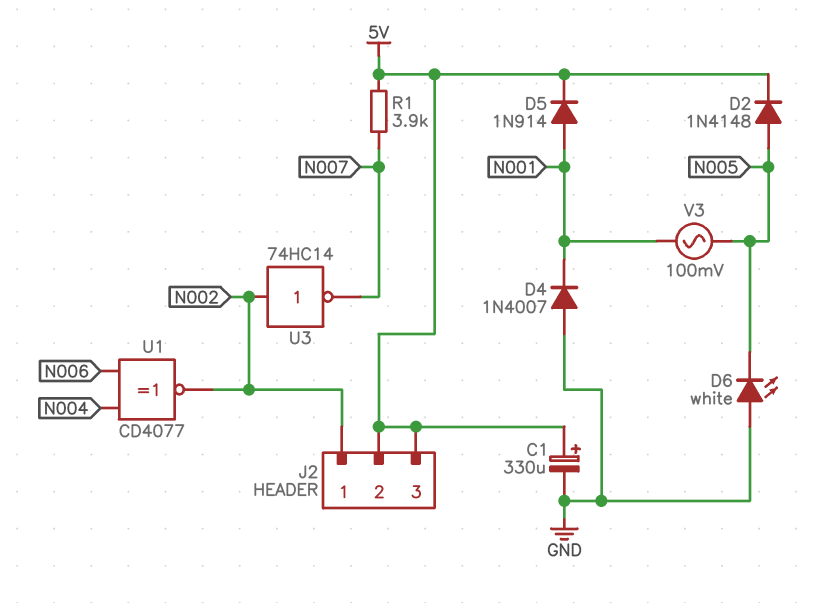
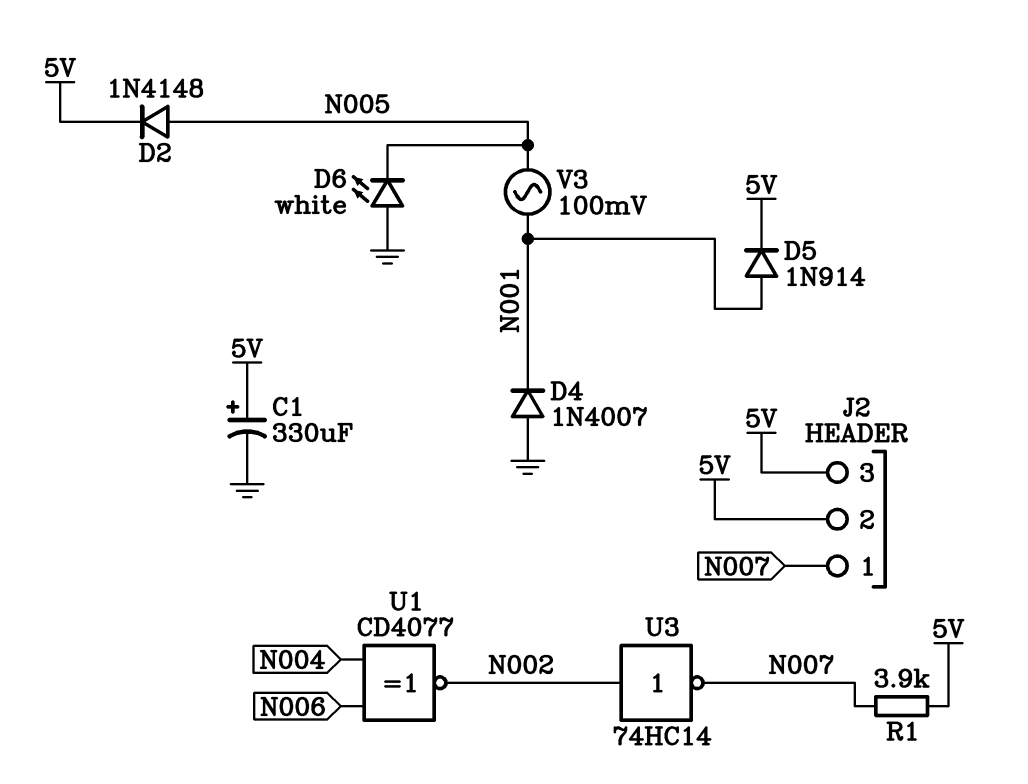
J2 pin 1: N002 -> N007

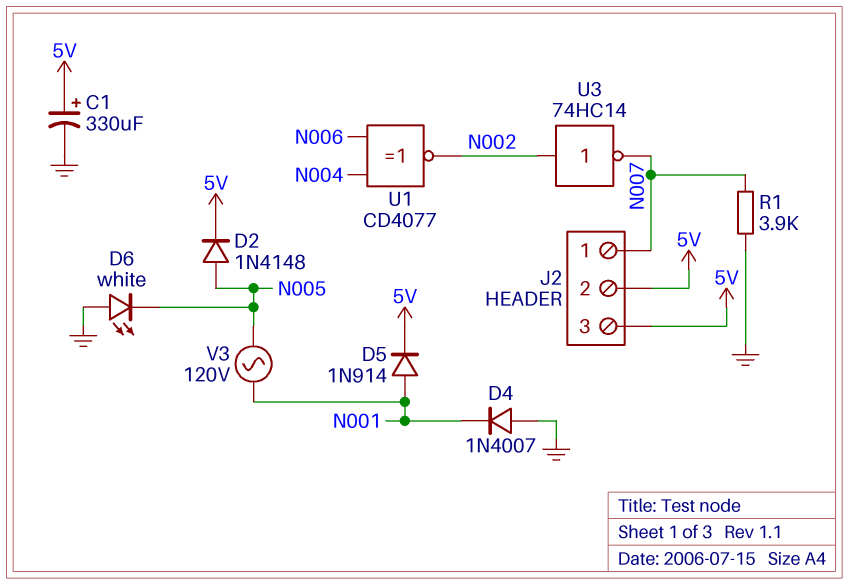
R1: 3.9k (5V, N007) -> 3.9k (GND, N007)
V3: AC 100mV (N001, N005) -> AC 120V (N001, N005)

